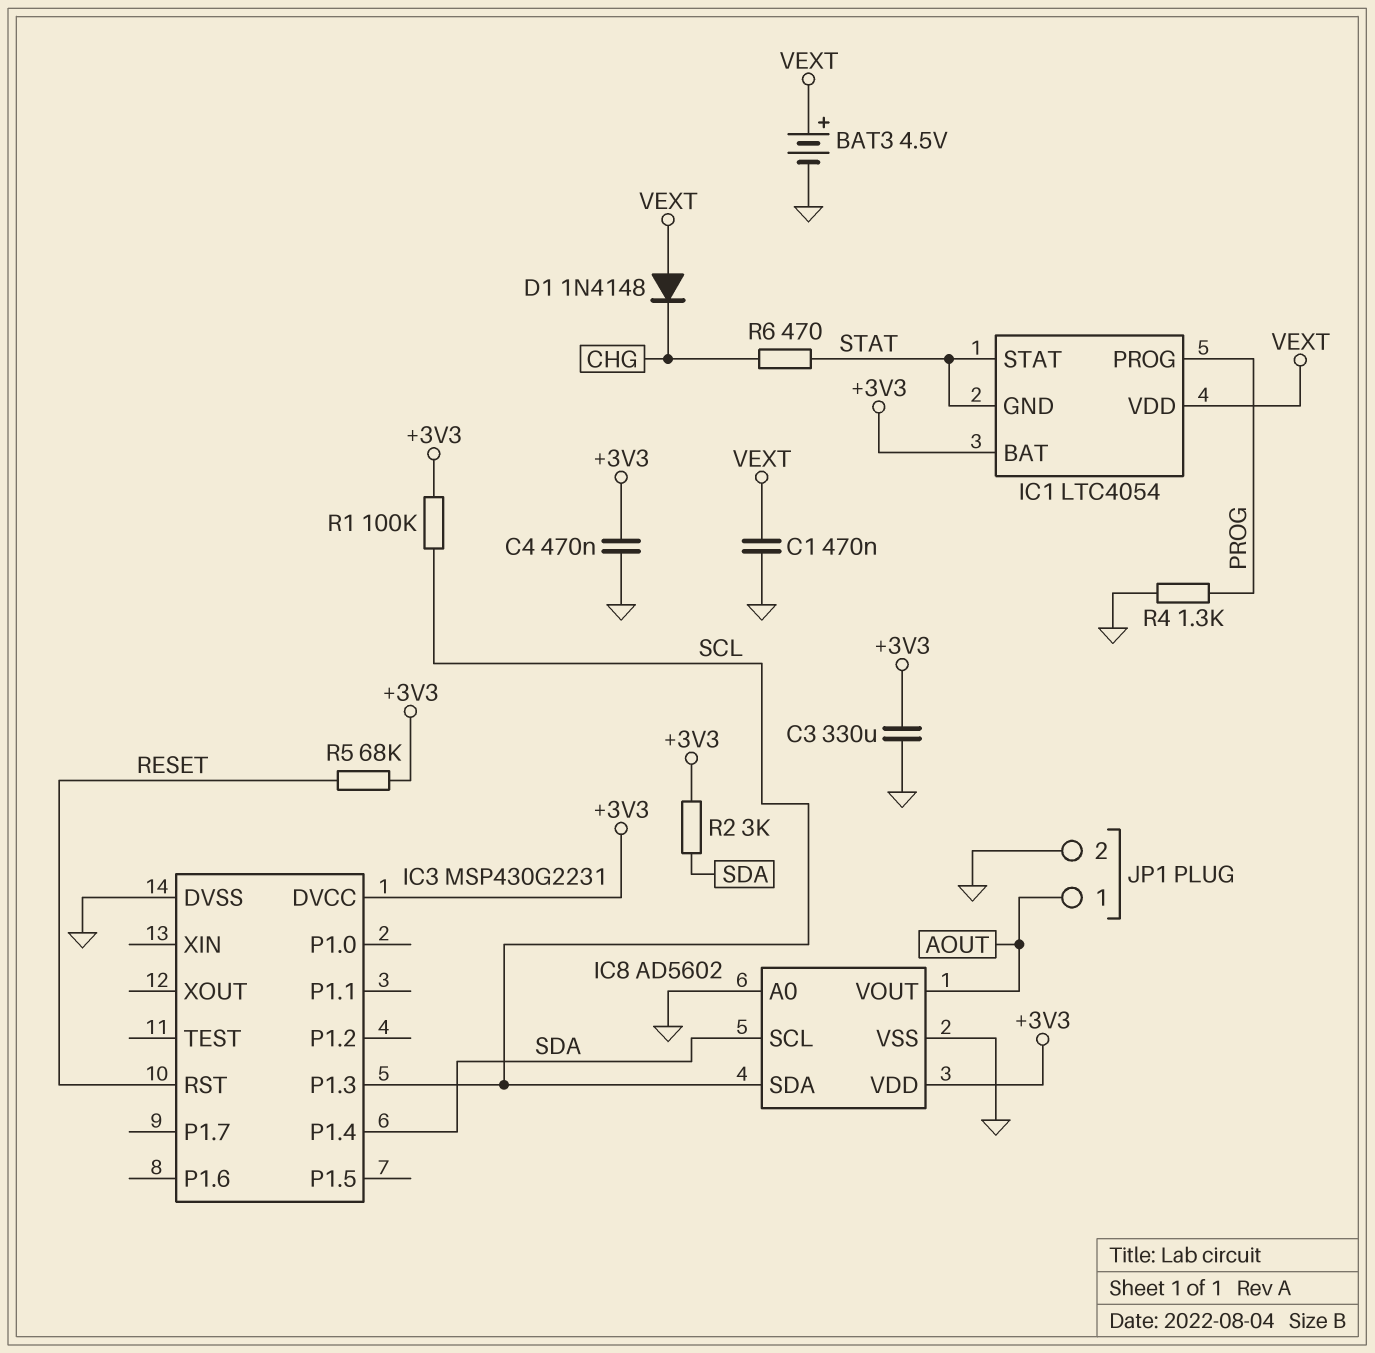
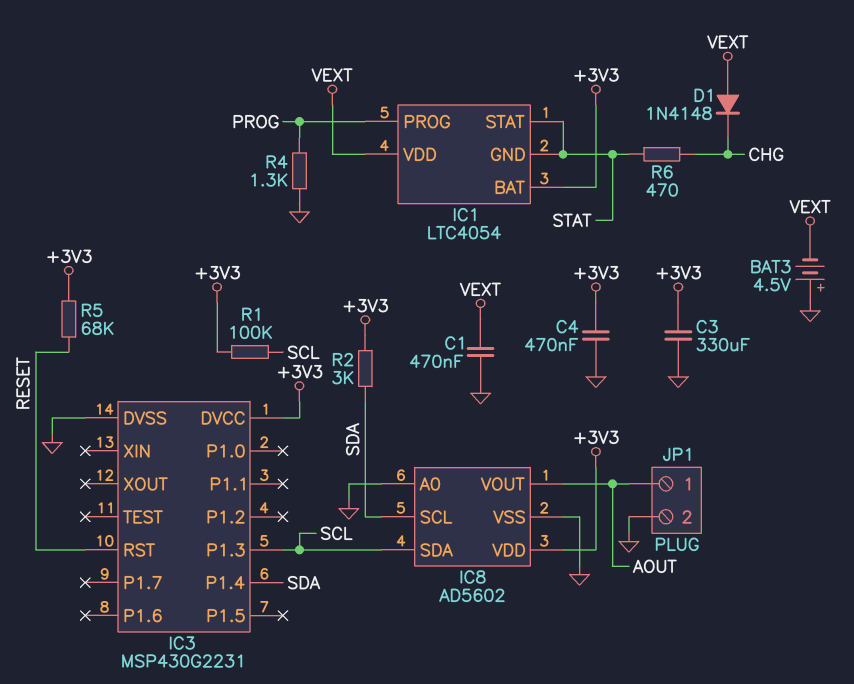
BAT3: 4.5V (plus VEXT, minus GND) -> 4.5V (plus GND, minus VEXT)

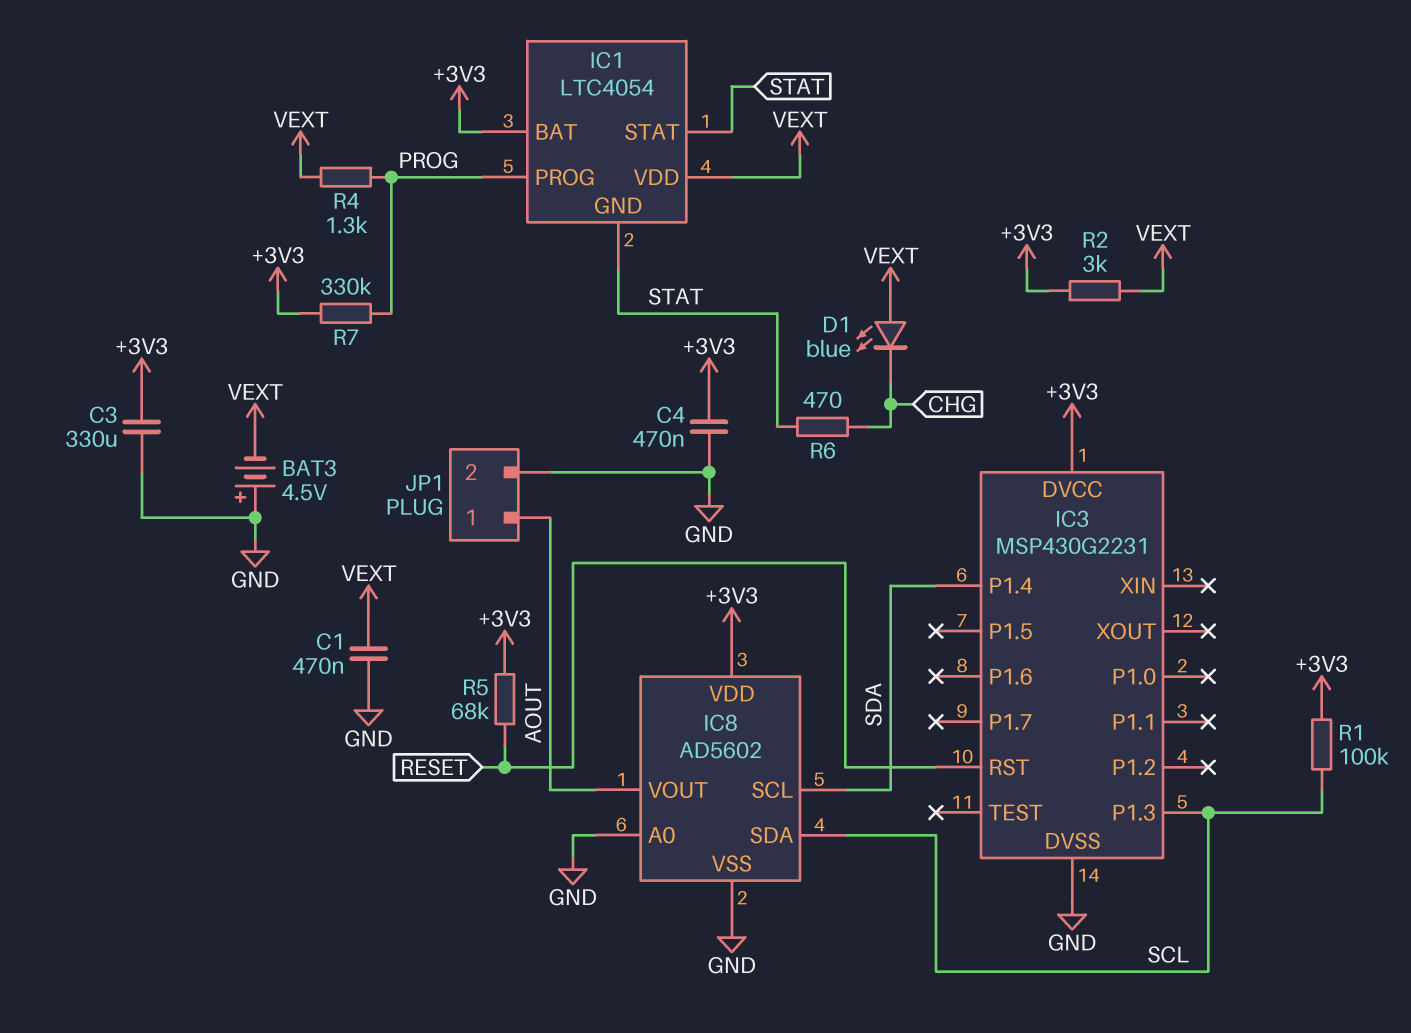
D1: diode 1N4148 (A VEXT, K CHG) -> LED blue (A VEXT, K CHG)
R2: 3k (+3V3, SDA) -> 3k (+3V3, VEXT)
R4: 1.3k (GND, PROG) -> 1.3k (PROG, VEXT)
R7: none -> 330k (+3V3, PROG)

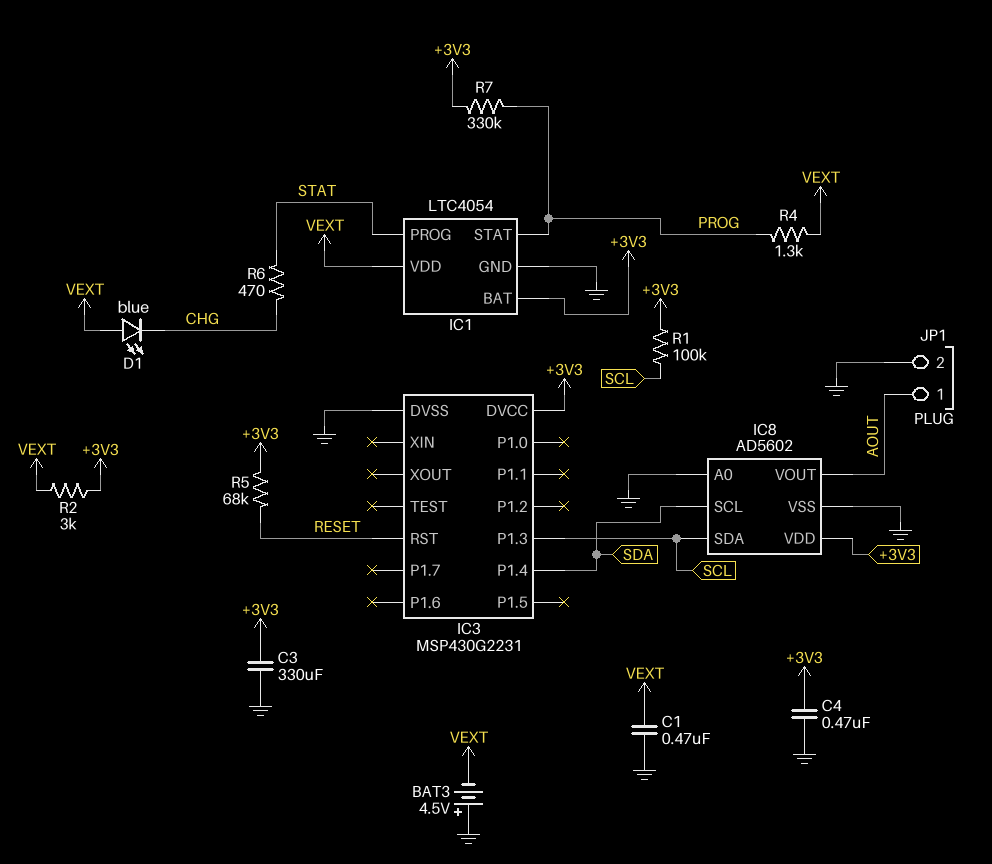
IC1 pin GND: STAT -> GND
IC1 pin PROG: PROG -> STAT
IC1 pin STAT: STAT -> PROG

